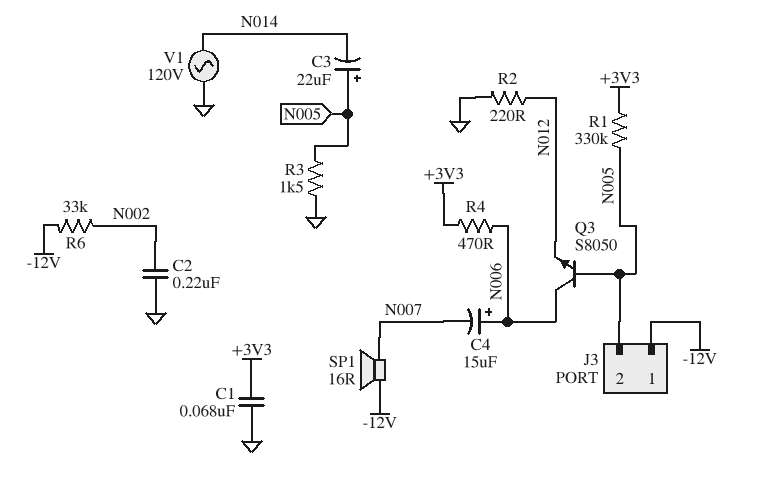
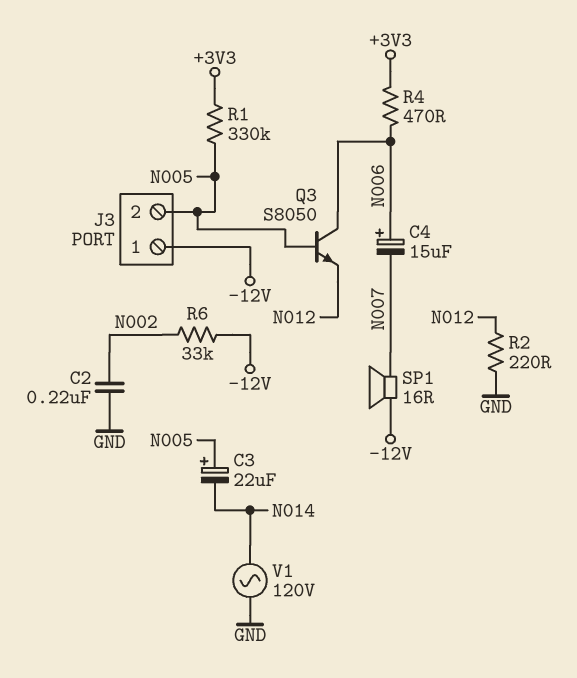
C1: 68nF (+3V3, GND) -> none
R3: 1.5k (GND, N005) -> none

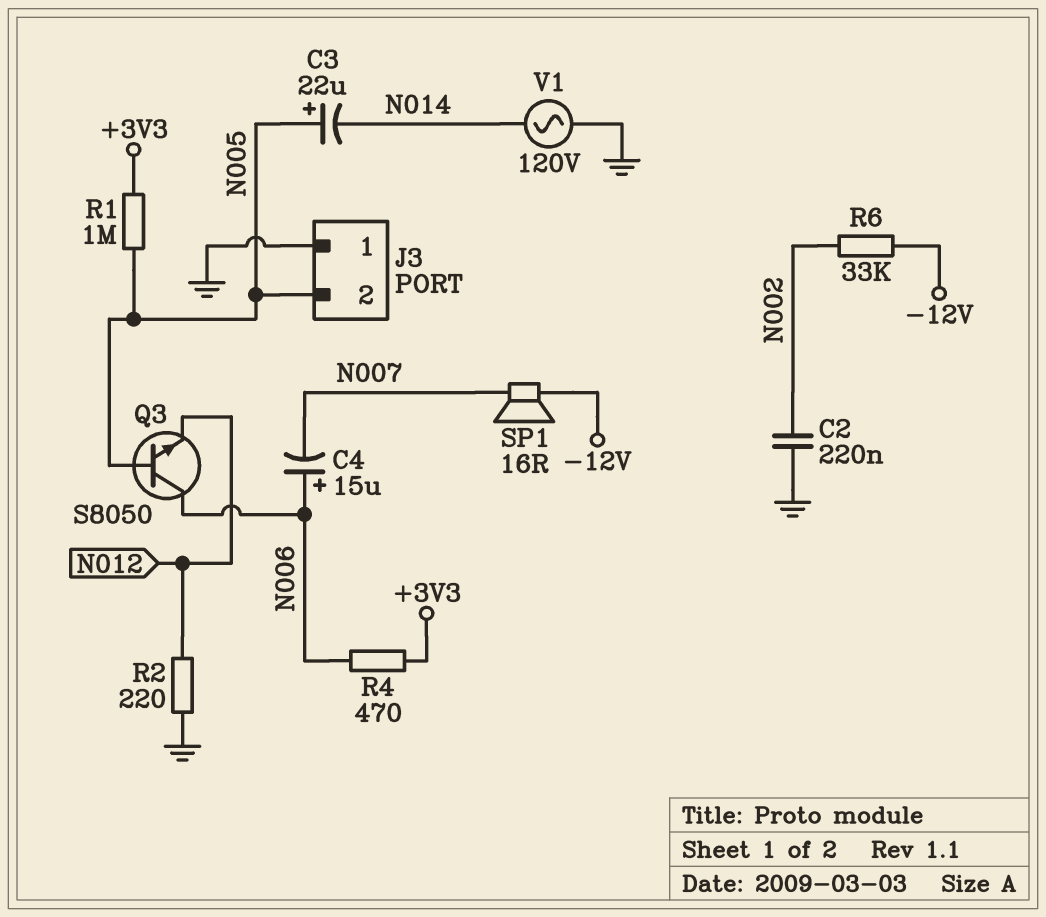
J3 pin 1: -12V -> GND
R1: 330k (+3V3, N005) -> 1M (+3V3, N005)

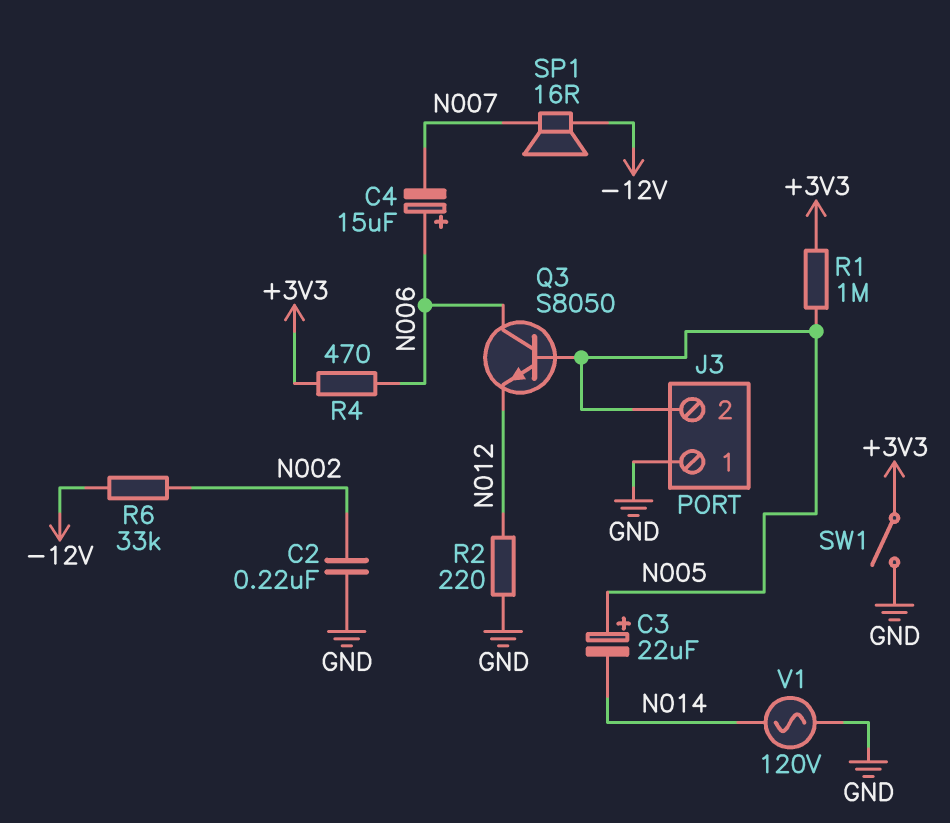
SW1: none -> switch (+3V3, GND)

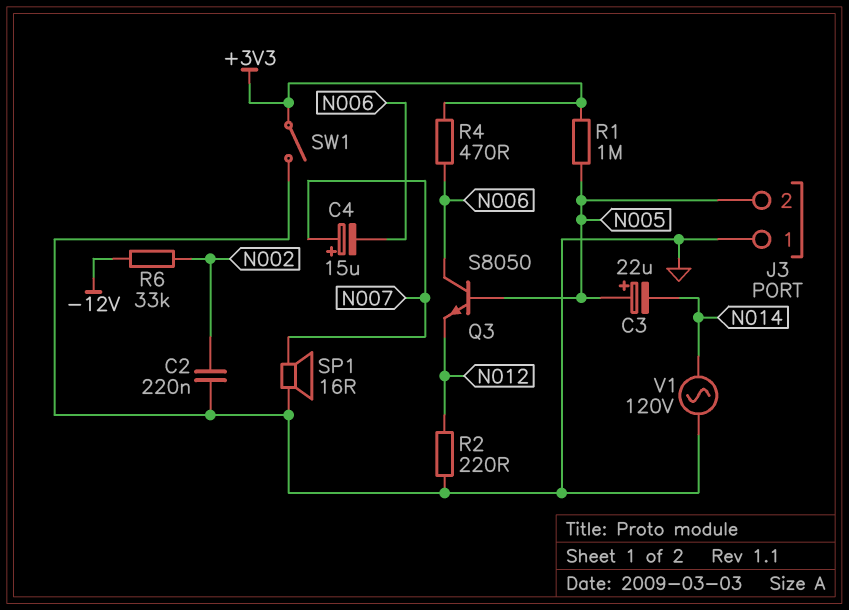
C4: 15uF (plus N006, minus N007) -> 15uF (plus N007, minus N006)
SP1: speaker 16R (-12V, N007) -> speaker 16R (GND, N007)

